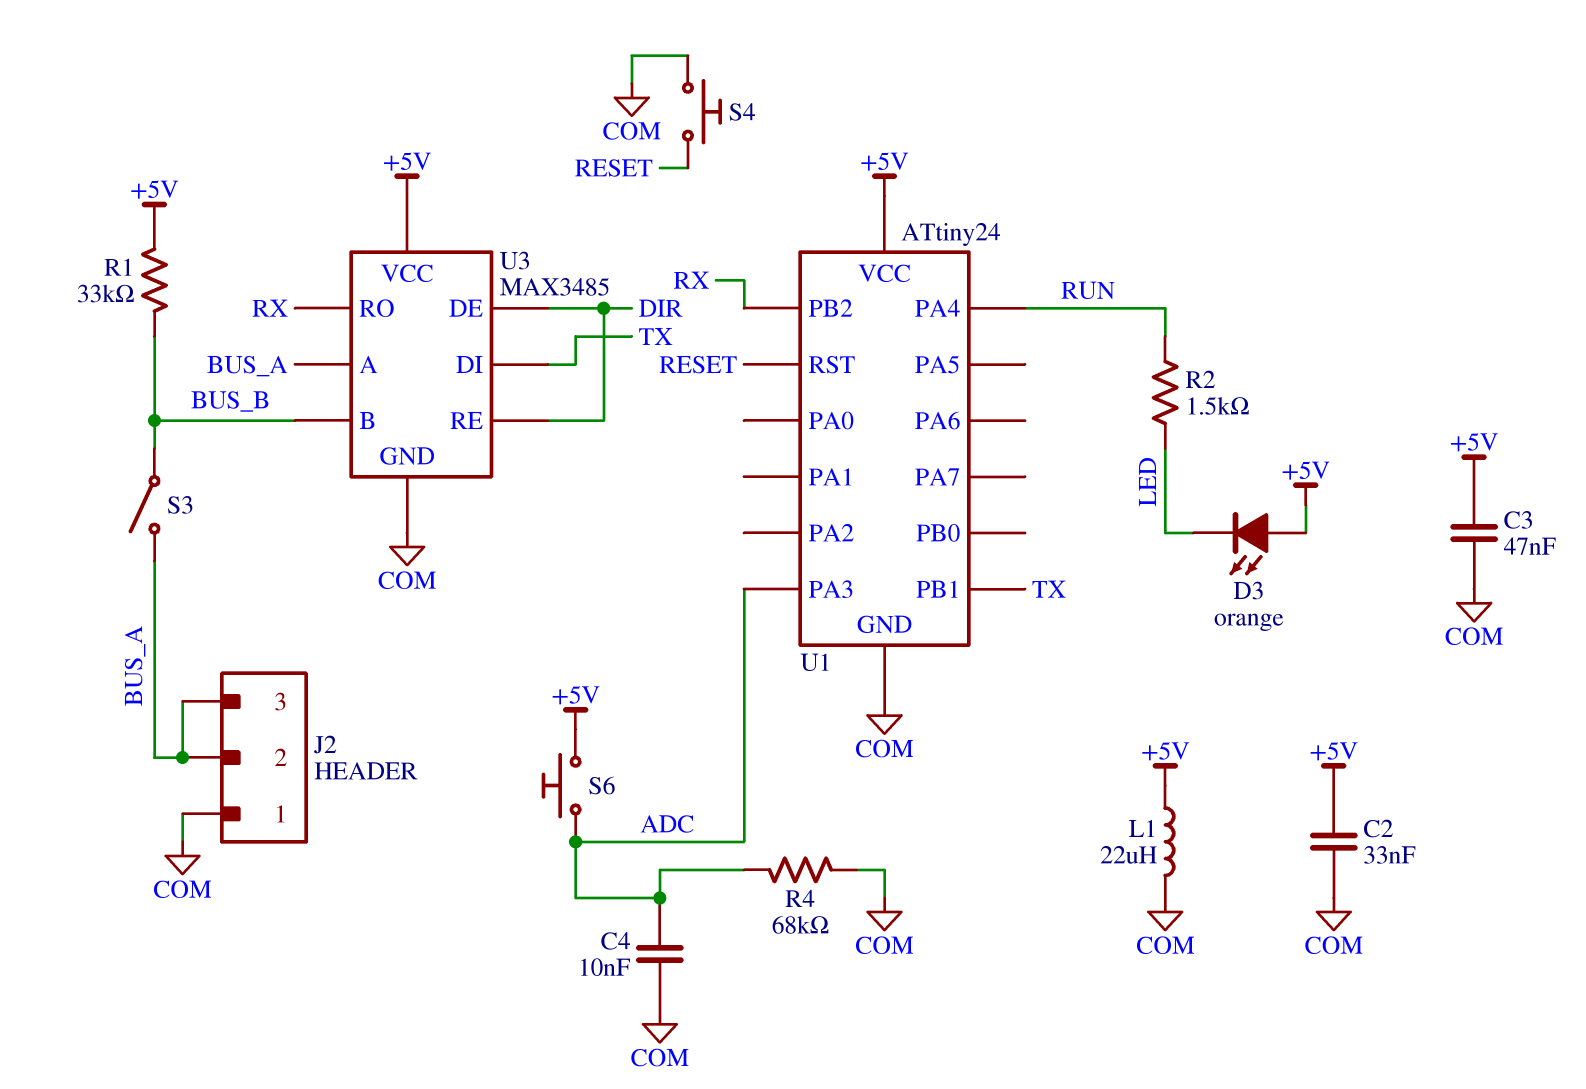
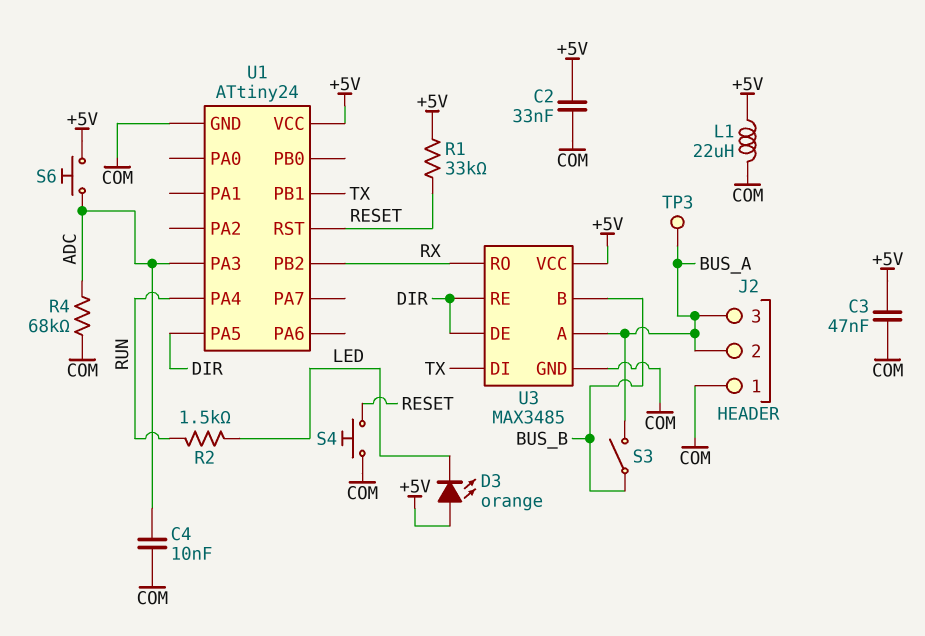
R1: 33k (+5V, BUS_B) -> 33k (+5V, RESET)
TP3: none -> test point (BUS_A)
U1 pin PA5: none -> DIR

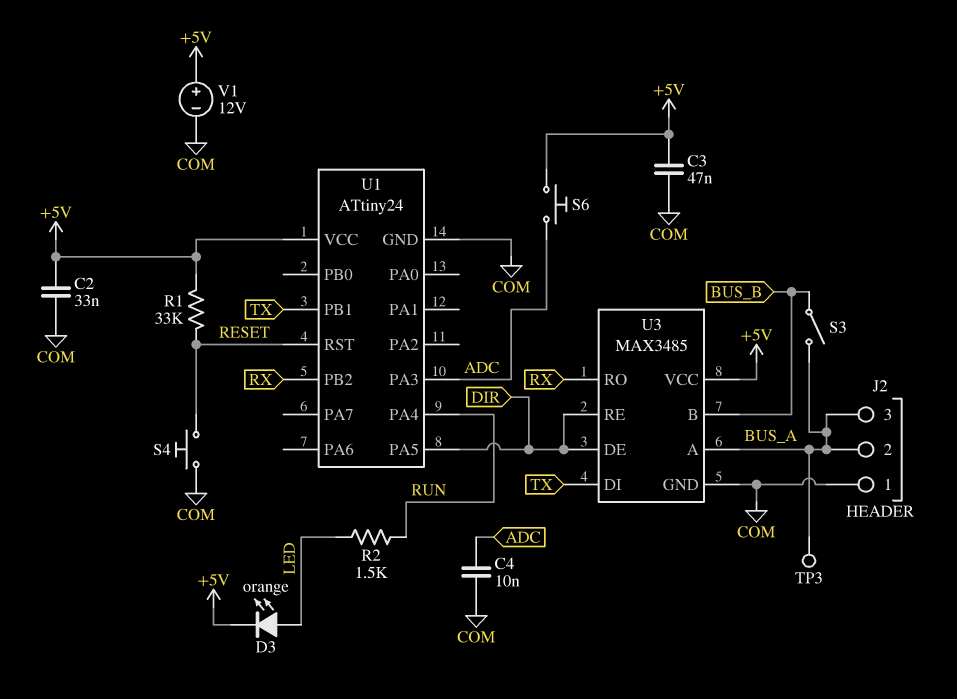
D3: LED orange (A +5V, K LED) -> LED orange (A LED, K +5V)
L1: 22uH (+5V, COM) -> none
R4: 68k (ADC, COM) -> none
V1: none -> 12V (plus +5V, minus COM)

